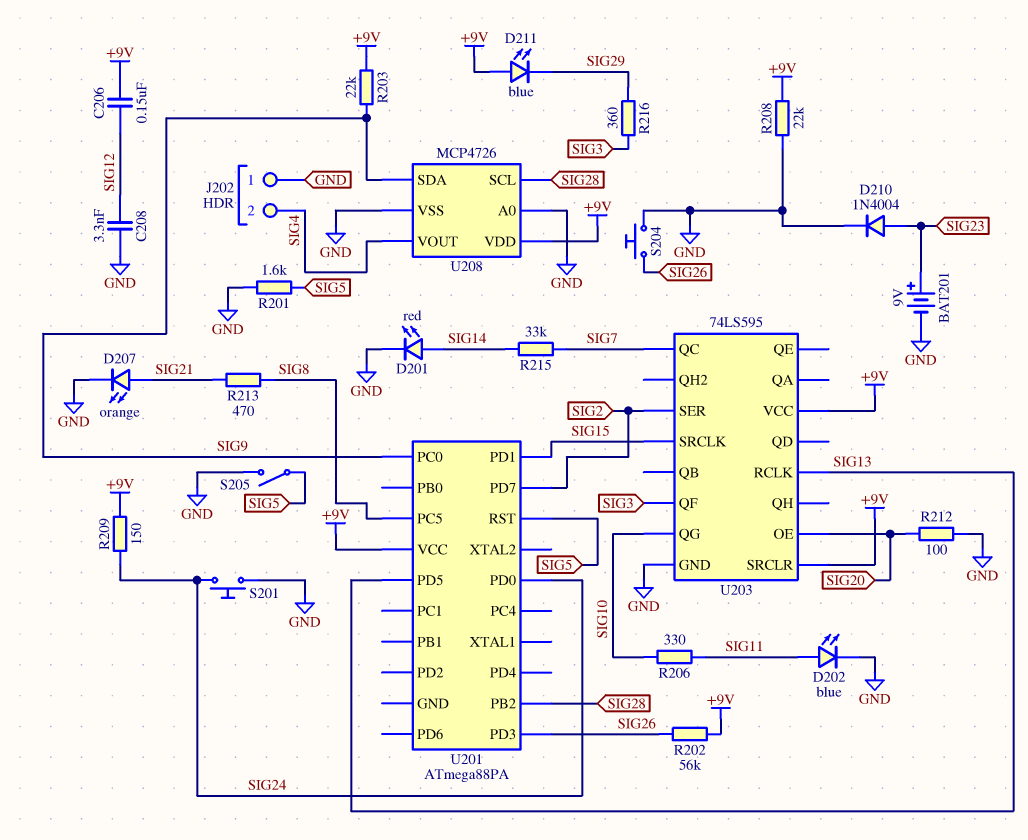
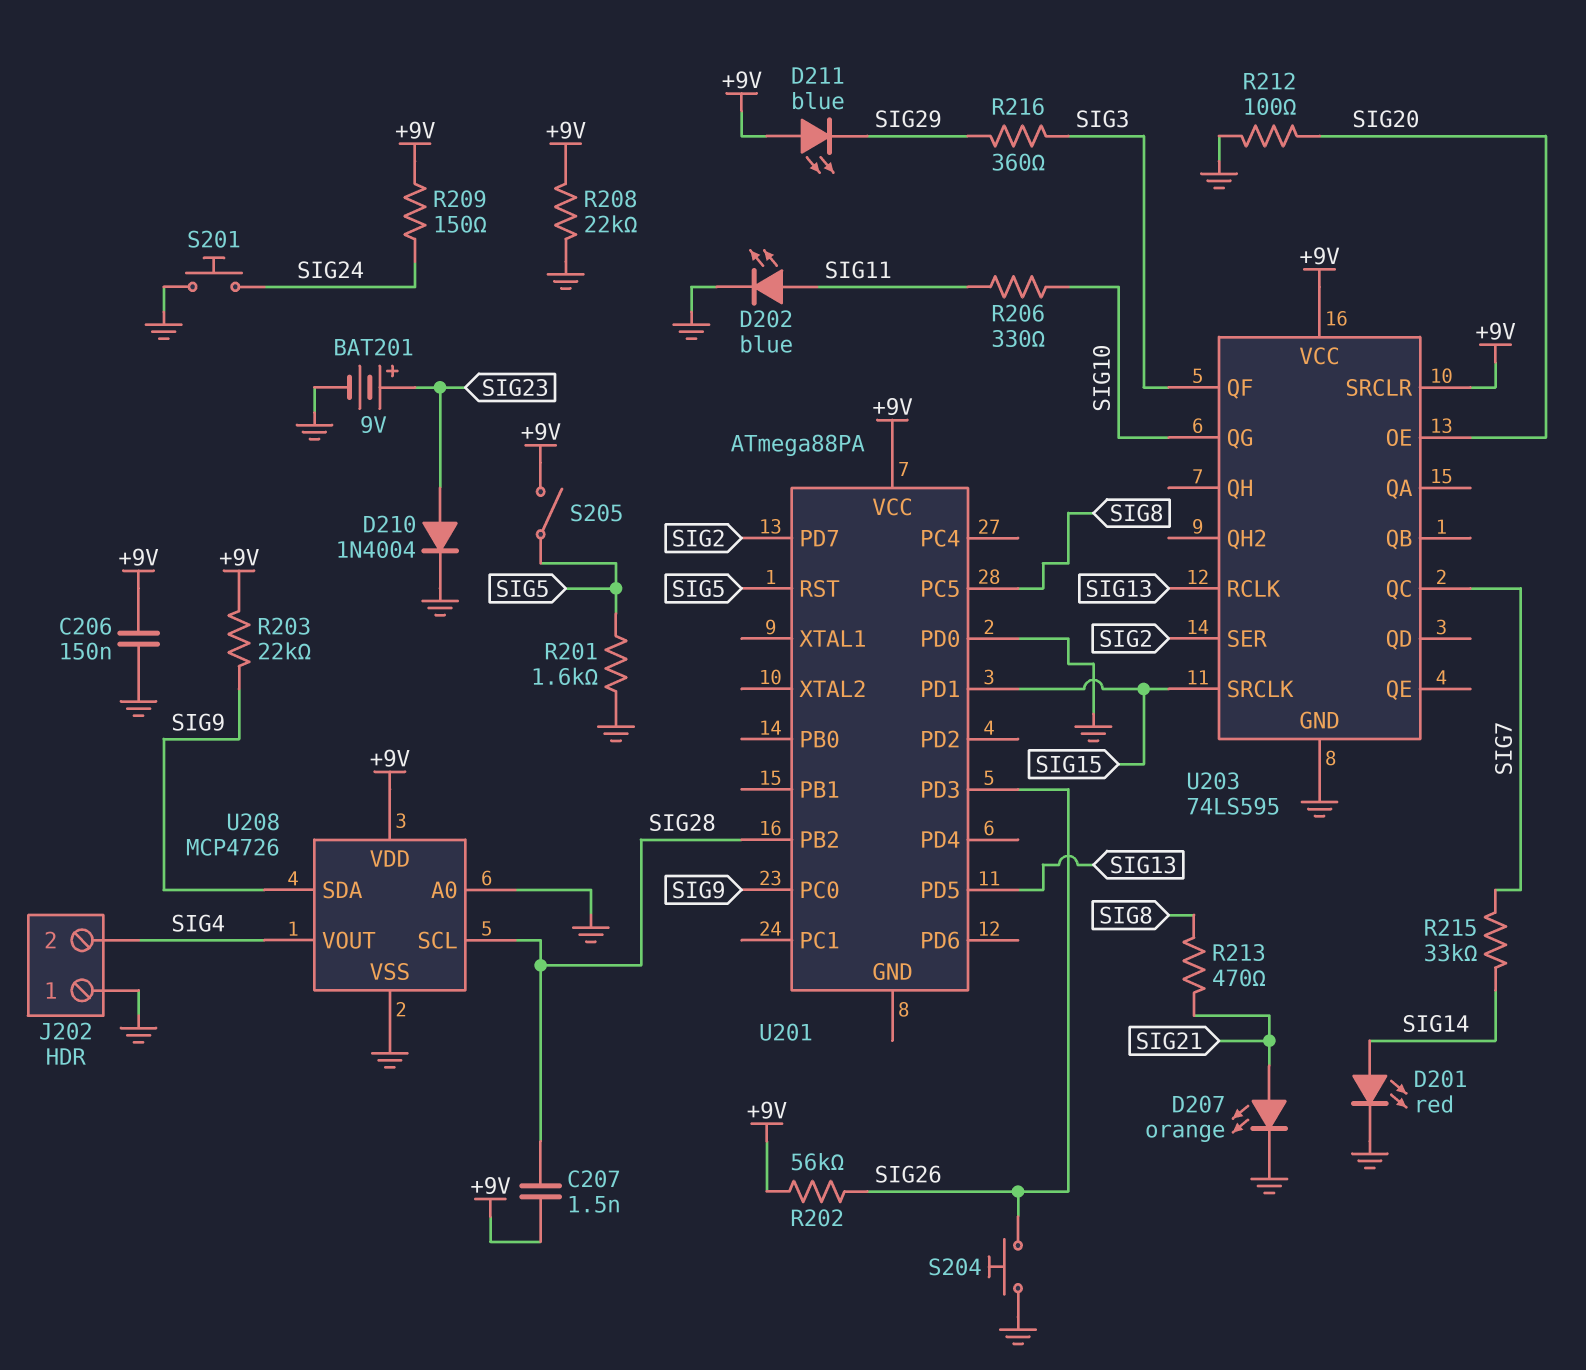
C206: 150nF (+9V, SIG12) -> 150nF (+9V, GND)
C207: none -> 1.5nF (+9V, SIG28)
C208: 3.3nF (GND, SIG12) -> none
S205: switch (GND, SIG5) -> switch (+9V, SIG5)
U201 pin PD0: SIG24 -> GND

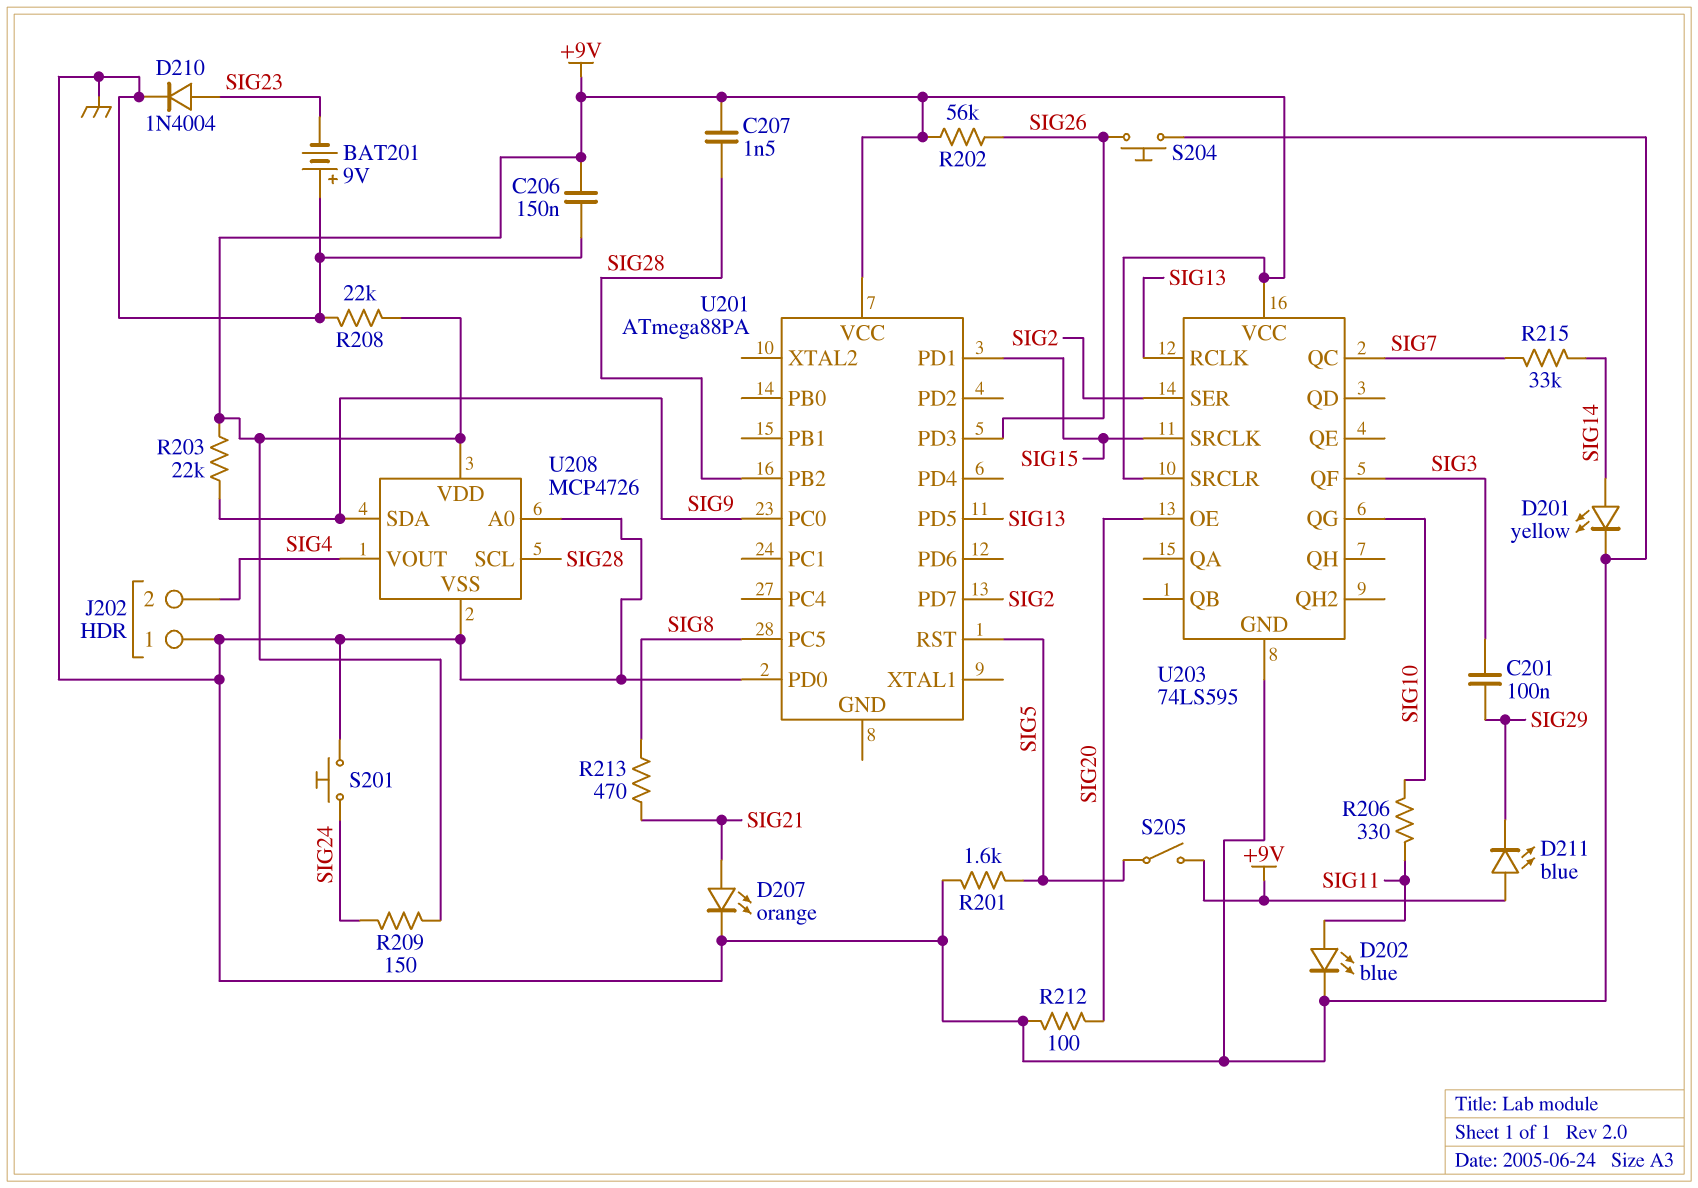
BAT201: 9V (plus SIG23, minus GND) -> 9V (plus GND, minus SIG23)
C201: none -> 100nF (SIG3, SIG29)
D201: LED red (A SIG14, K GND) -> LED yellow (A SIG14, K GND)
R216: 360 (SIG3, SIG29) -> none

